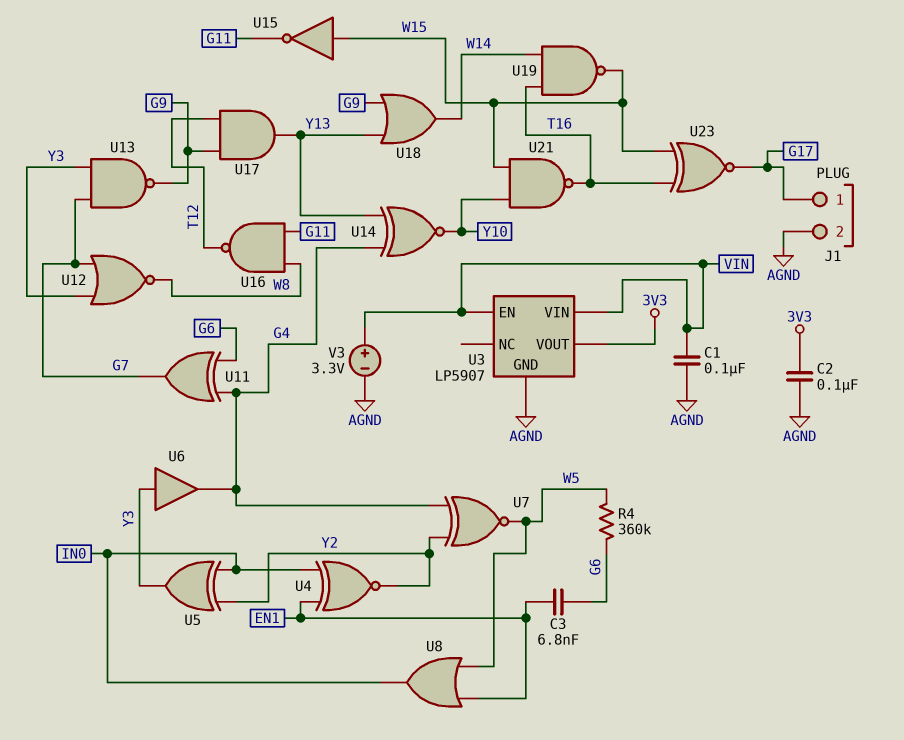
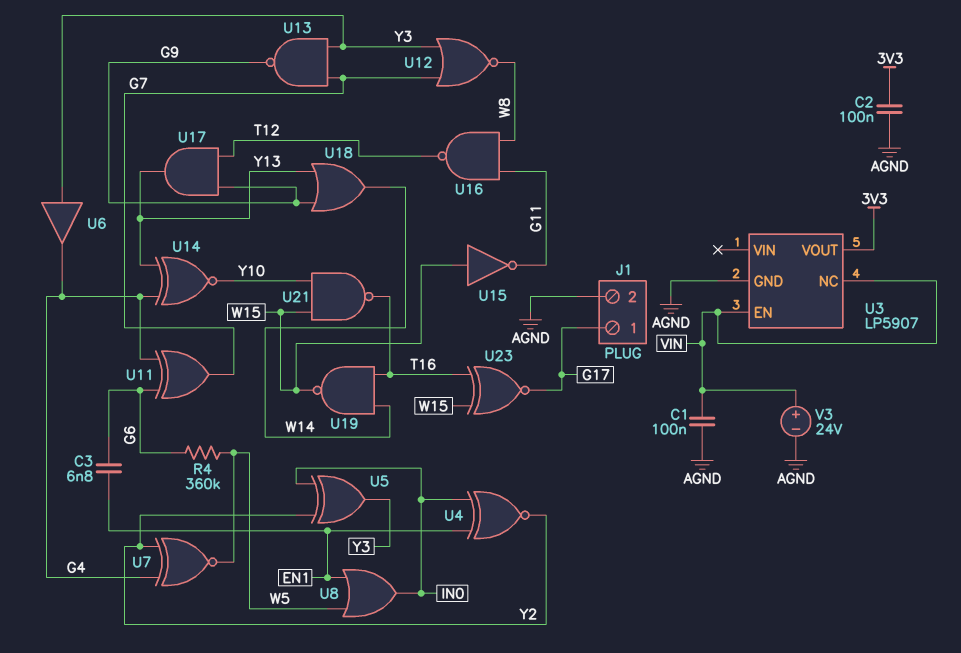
U3 pin NC: none -> VIN
U3 pin VIN: VIN -> none
V3: 3.3V (plus VIN, minus AGND) -> 24V (plus VIN, minus AGND)

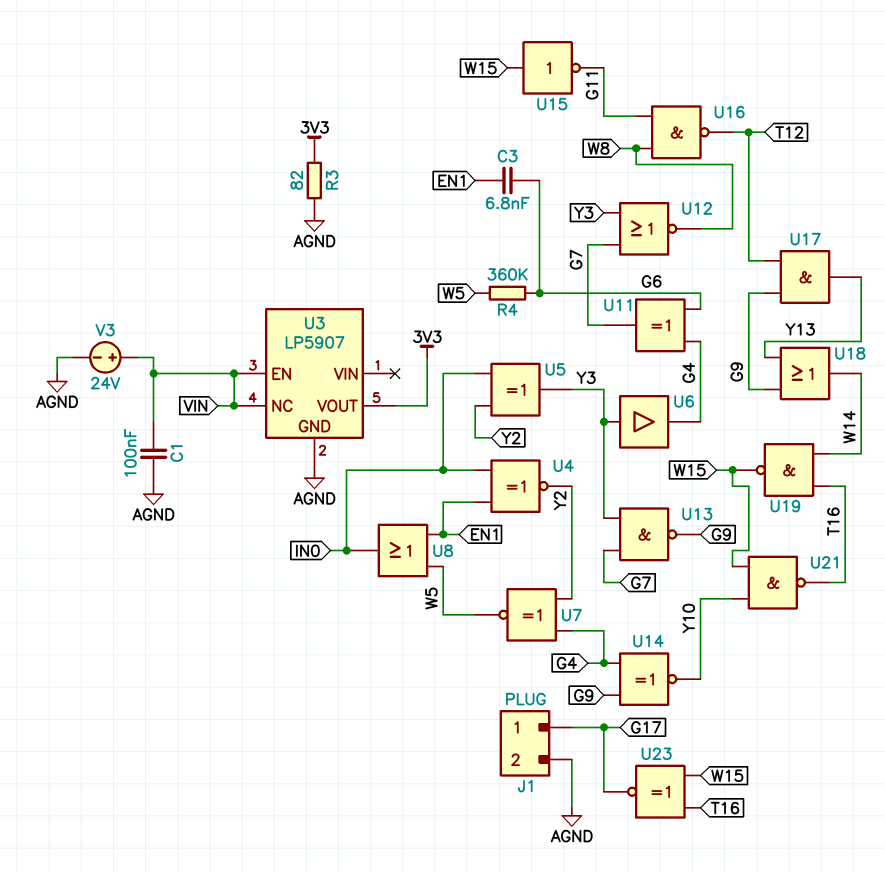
C2: 100nF (3V3, AGND) -> none
R3: none -> 82 (3V3, AGND)
U14: XNOR (in G4, in Y13, out Y10) -> XNOR (in G4, in G9, out Y10)

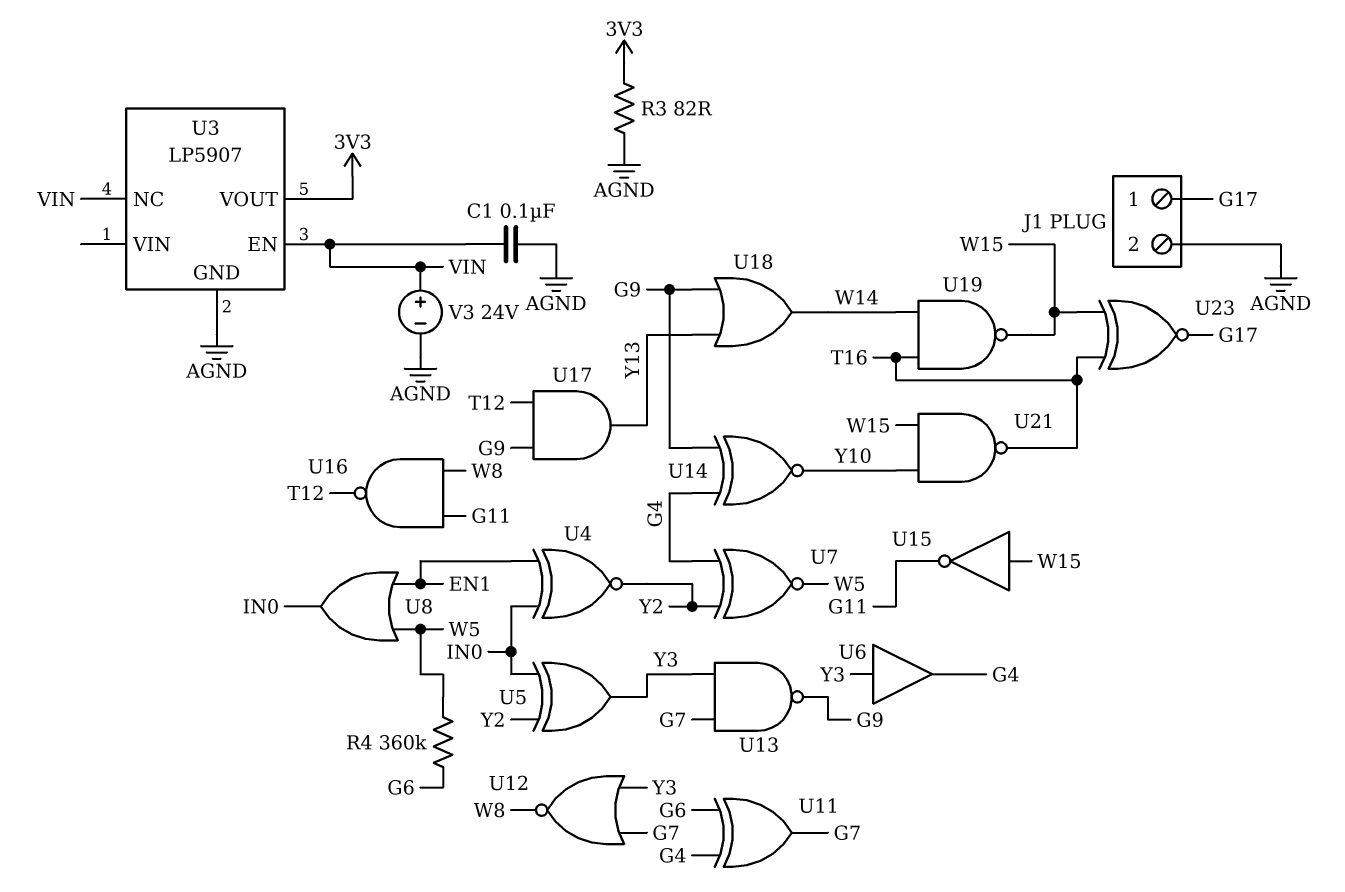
C3: 6.8nF (EN1, G6) -> none

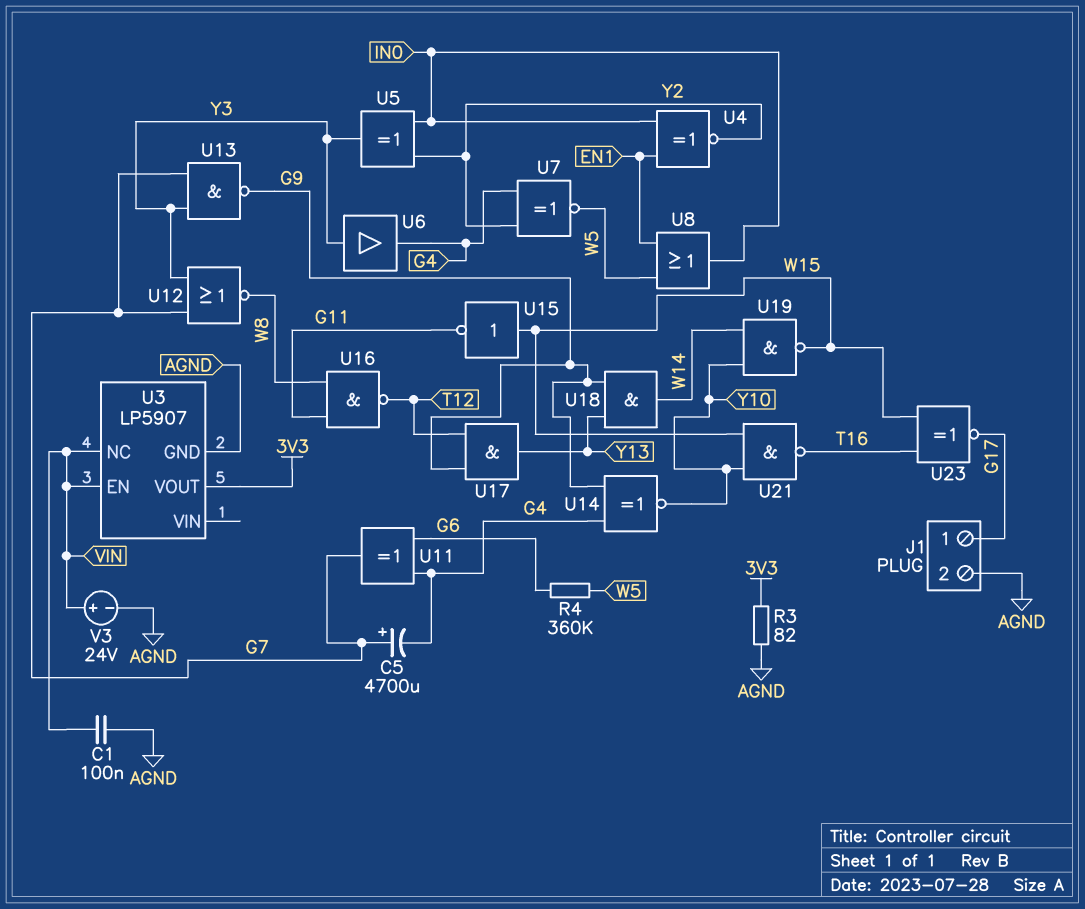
C5: none -> 4700uF (plus G7, minus G4)
U18: OR (in G9, in Y13, out W14) -> AND (in G9, in Y13, out W14)
U19: NAND (in T16, in W14, out W15) -> NAND (in W14, in Y10, out W15)

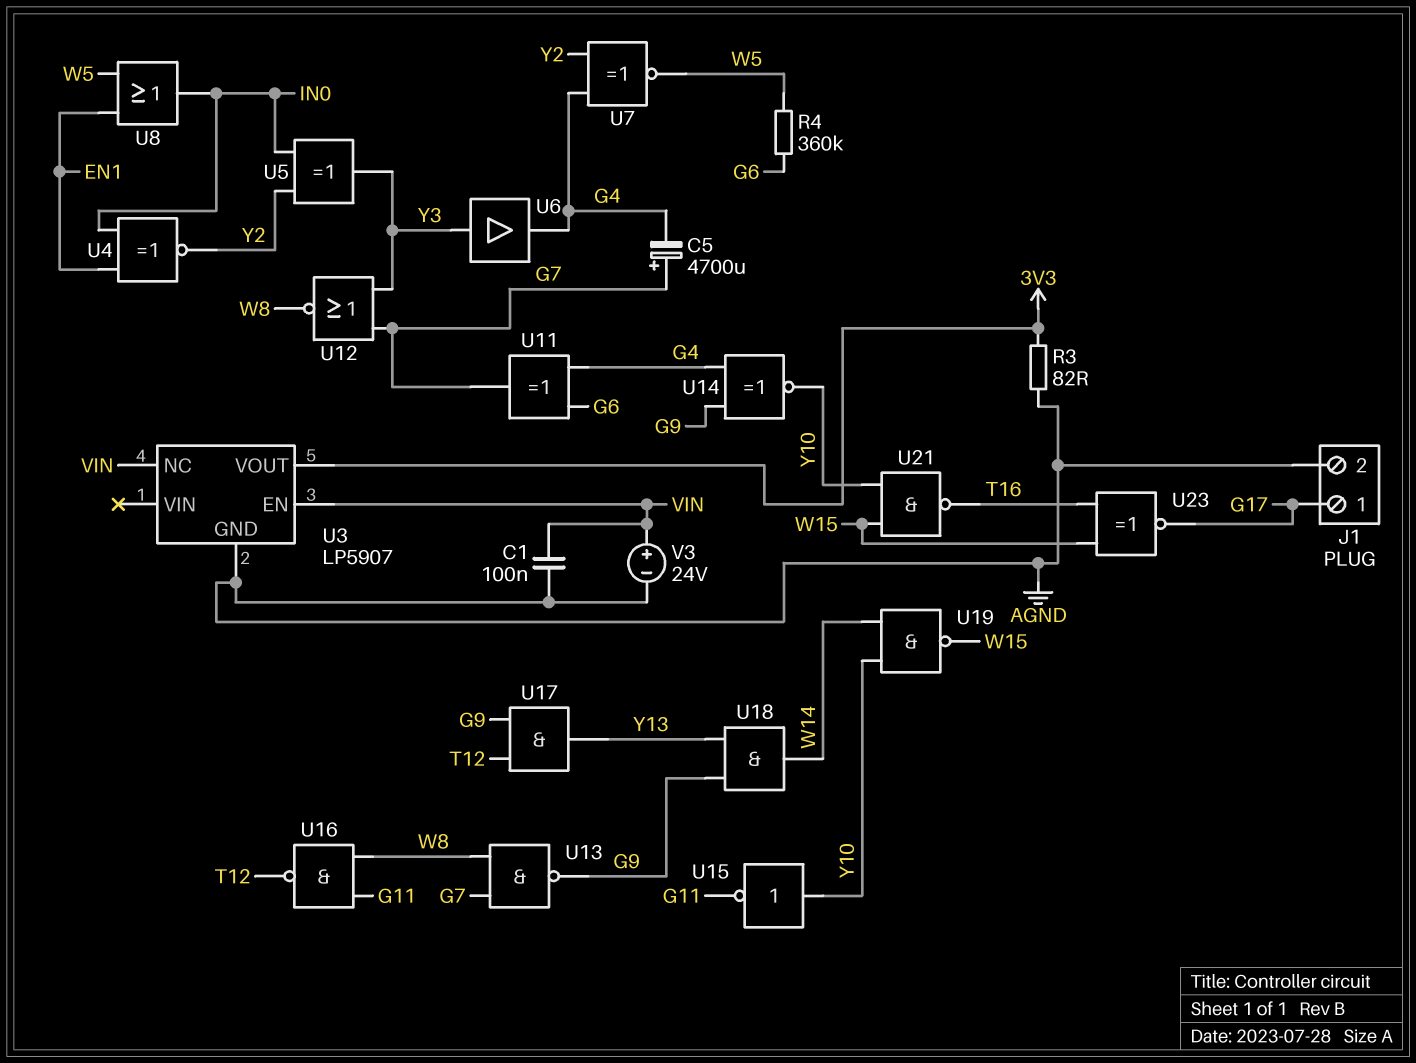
U13: NAND (in G7, in Y3, out G9) -> NAND (in G7, in W8, out G9)
U15: NOT (in W15, out G11) -> NOT (in Y10, out G11)

